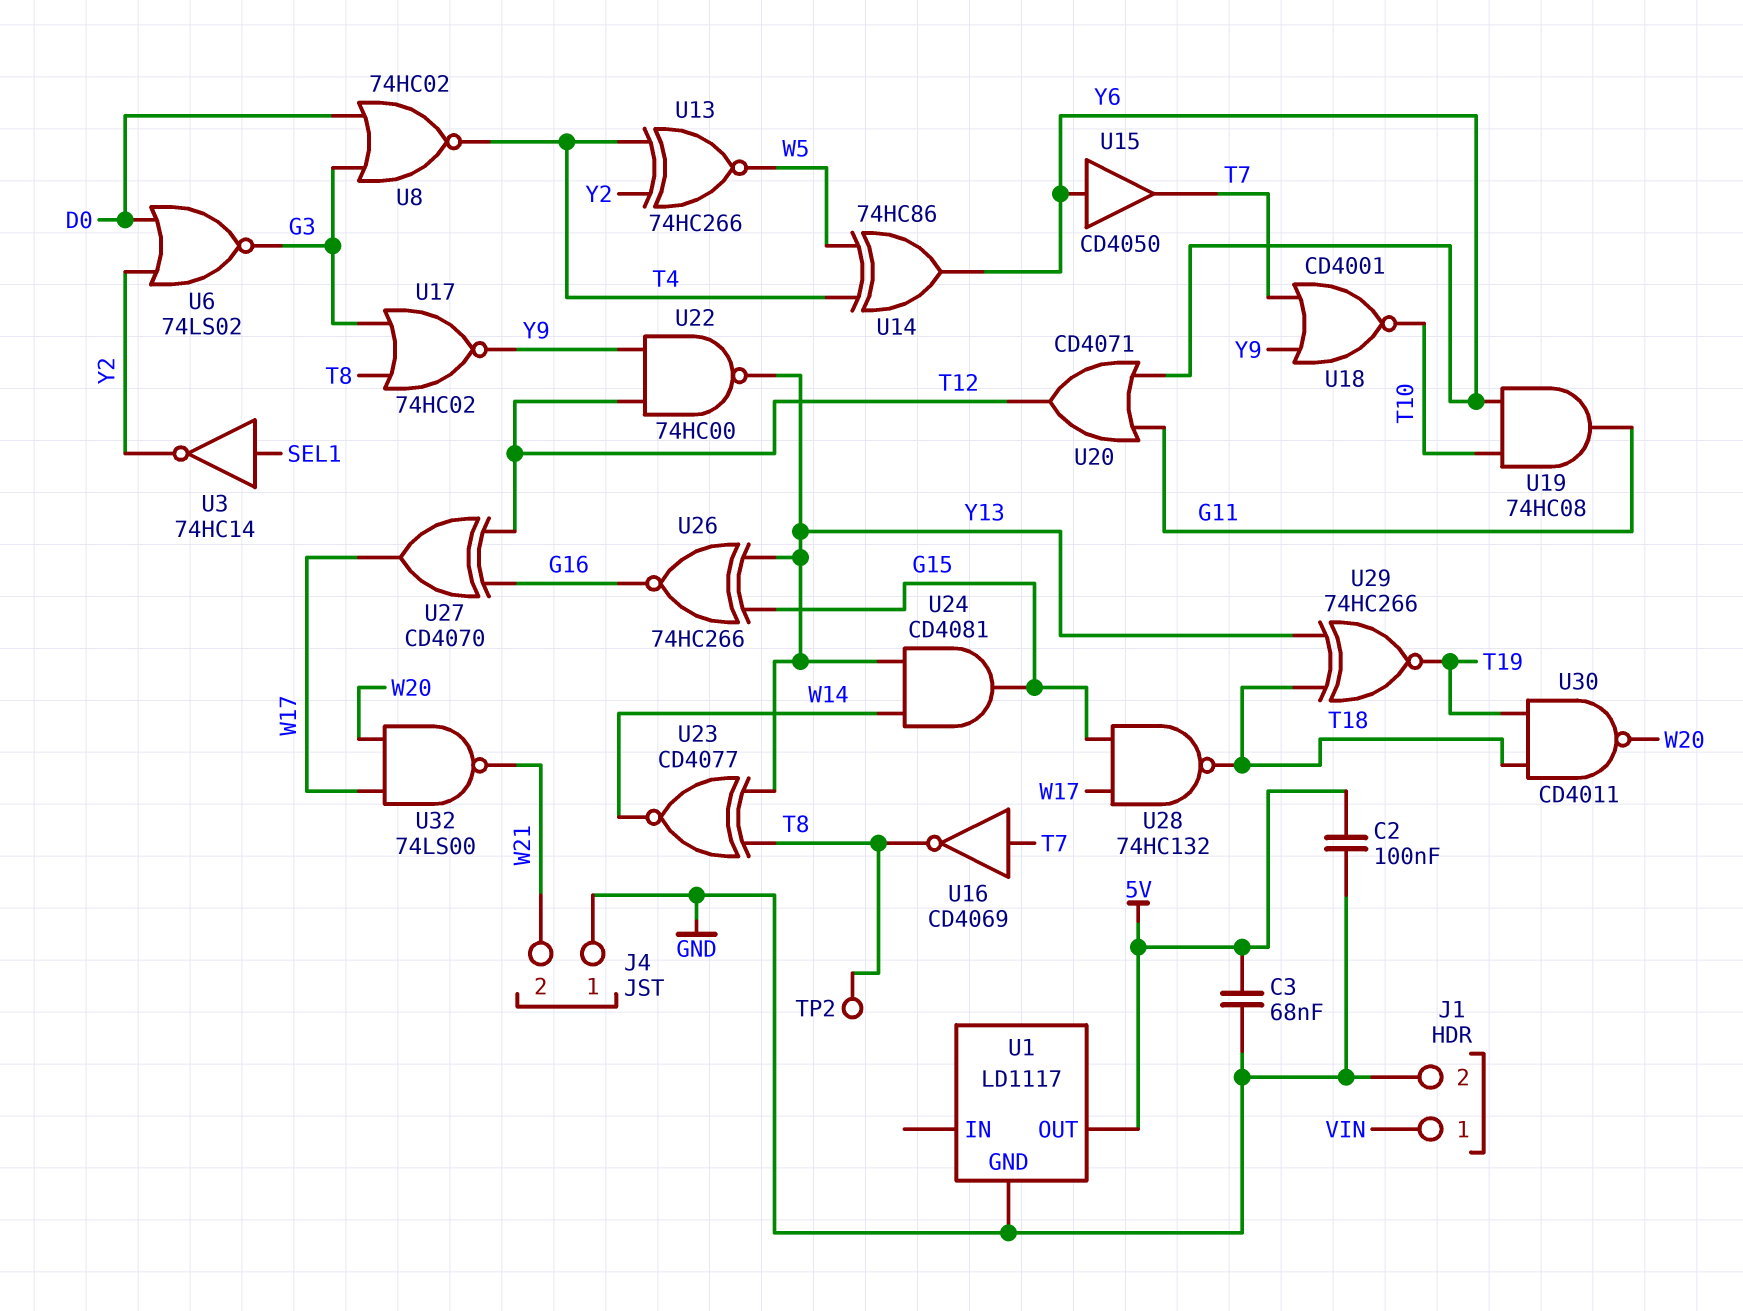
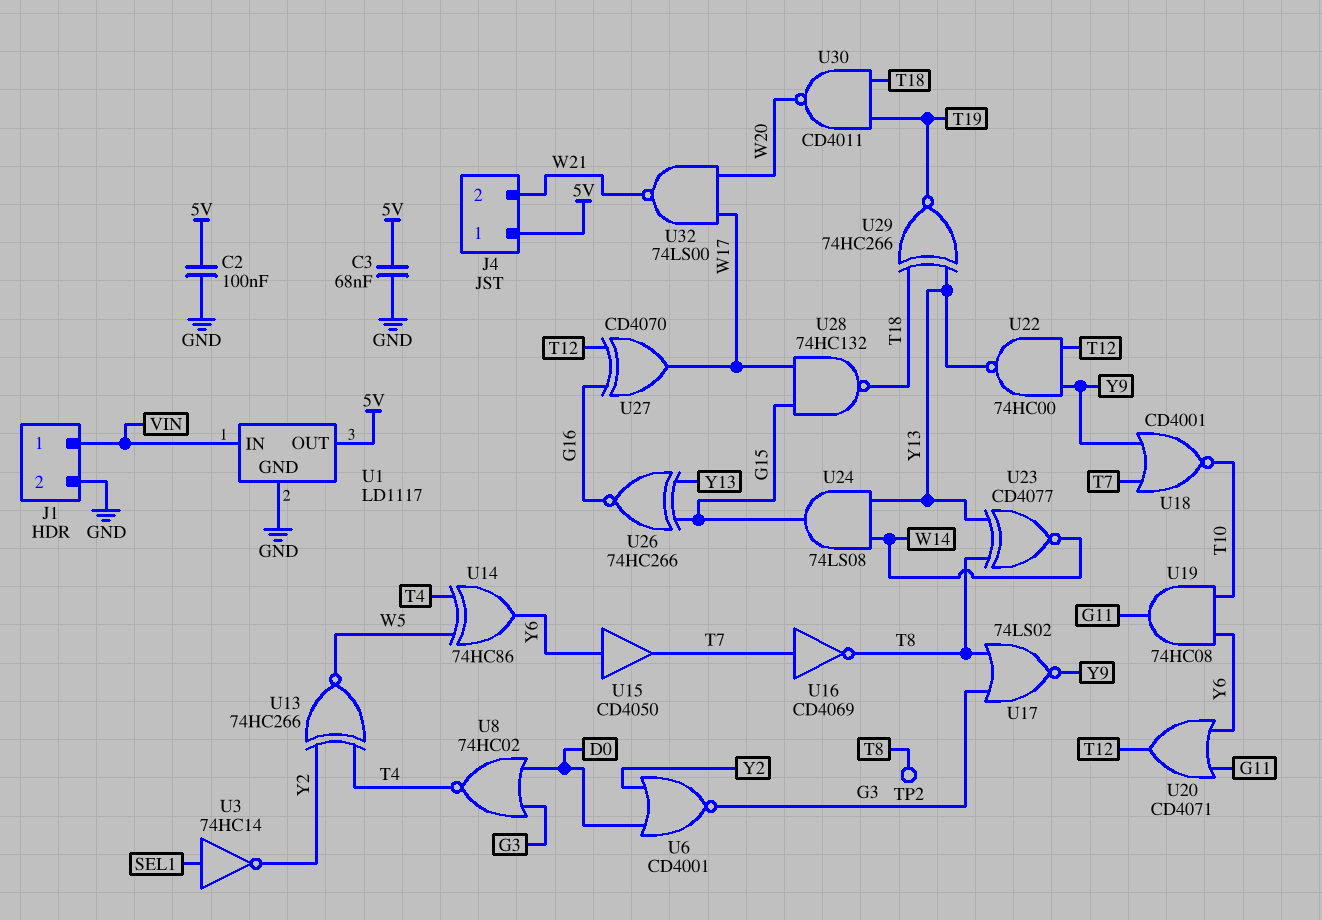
J4 pin 1: GND -> 5V
U1 pin IN: none -> VIN
U6: NOR 74LS02 (in D0, in Y2, out G3) -> NOR CD4001 (in D0, in Y2, out G3)
U17: NOR 74HC02 (in G3, in T8, out Y9) -> NOR 74LS02 (in G3, in T8, out Y9)
U24: AND CD4081 (in W14, in Y13, out G15) -> AND 74LS08 (in W14, in Y13, out G15)

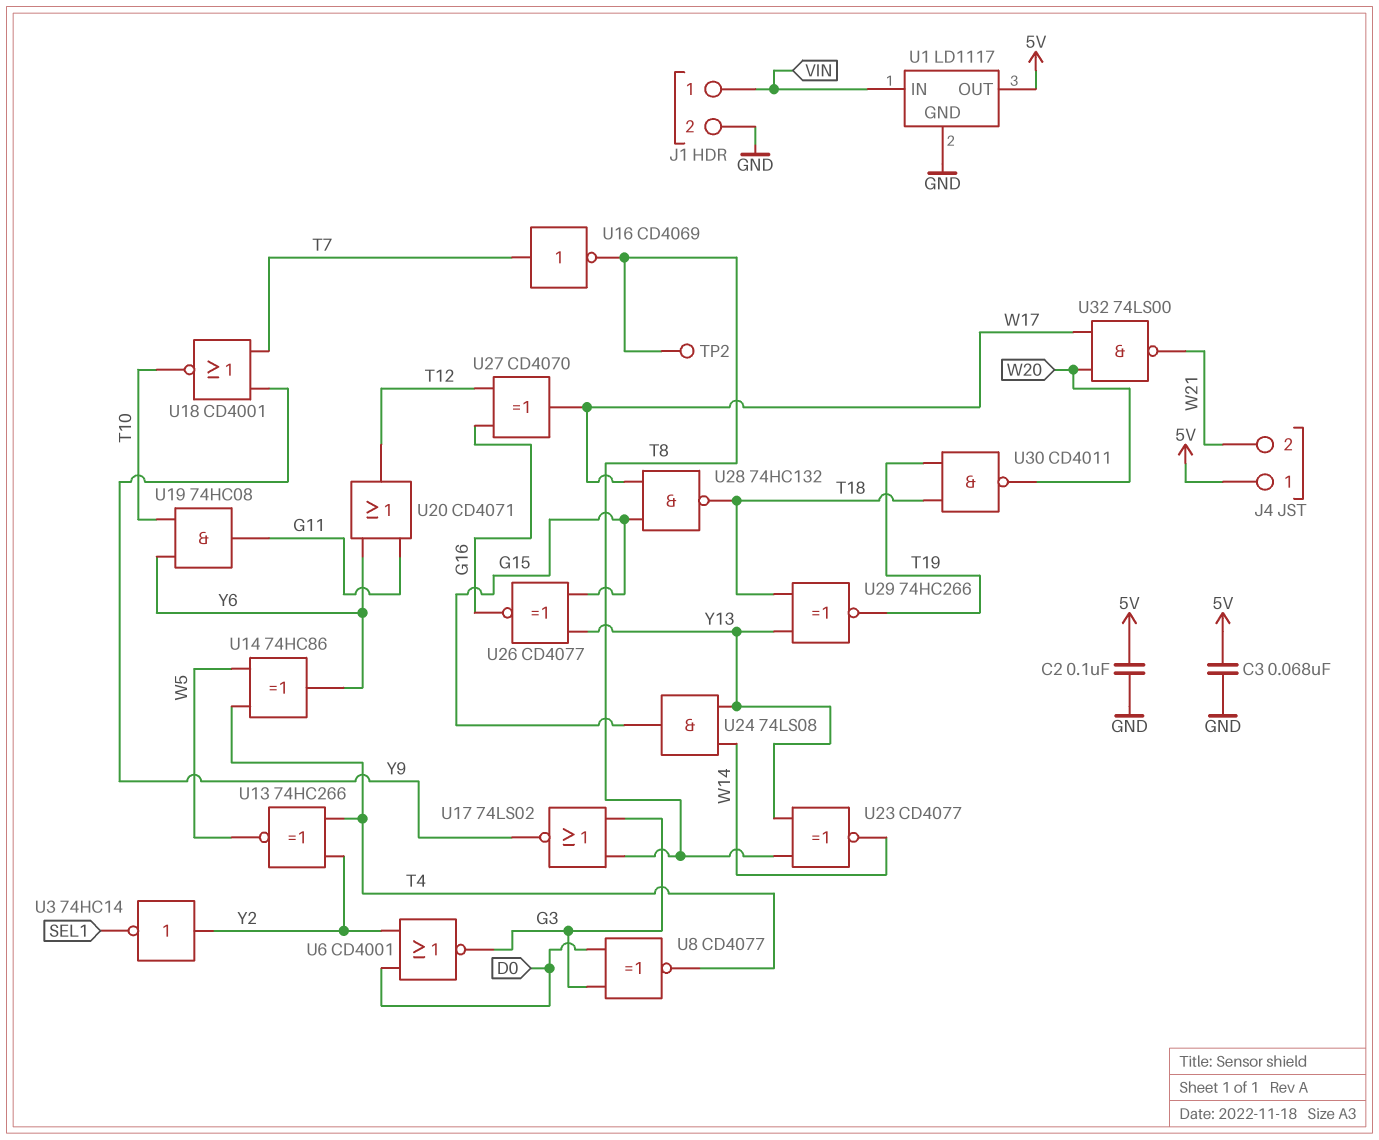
U3: NOT 74HC14 (in SEL1, out Y2) -> NOT 74HC14 (in Y2, out SEL1)
U8: NOR 74HC02 (in D0, in G3, out T4) -> XNOR CD4077 (in D0, in G3, out T4)
U15: buffer CD4050 (in Y6, out T7) -> none
U22: NAND 74HC00 (in T12, in Y9, out Y13) -> none
U26: XNOR 74HC266 (in G15, in Y13, out G16) -> XNOR CD4077 (in G15, in Y13, out G16)

